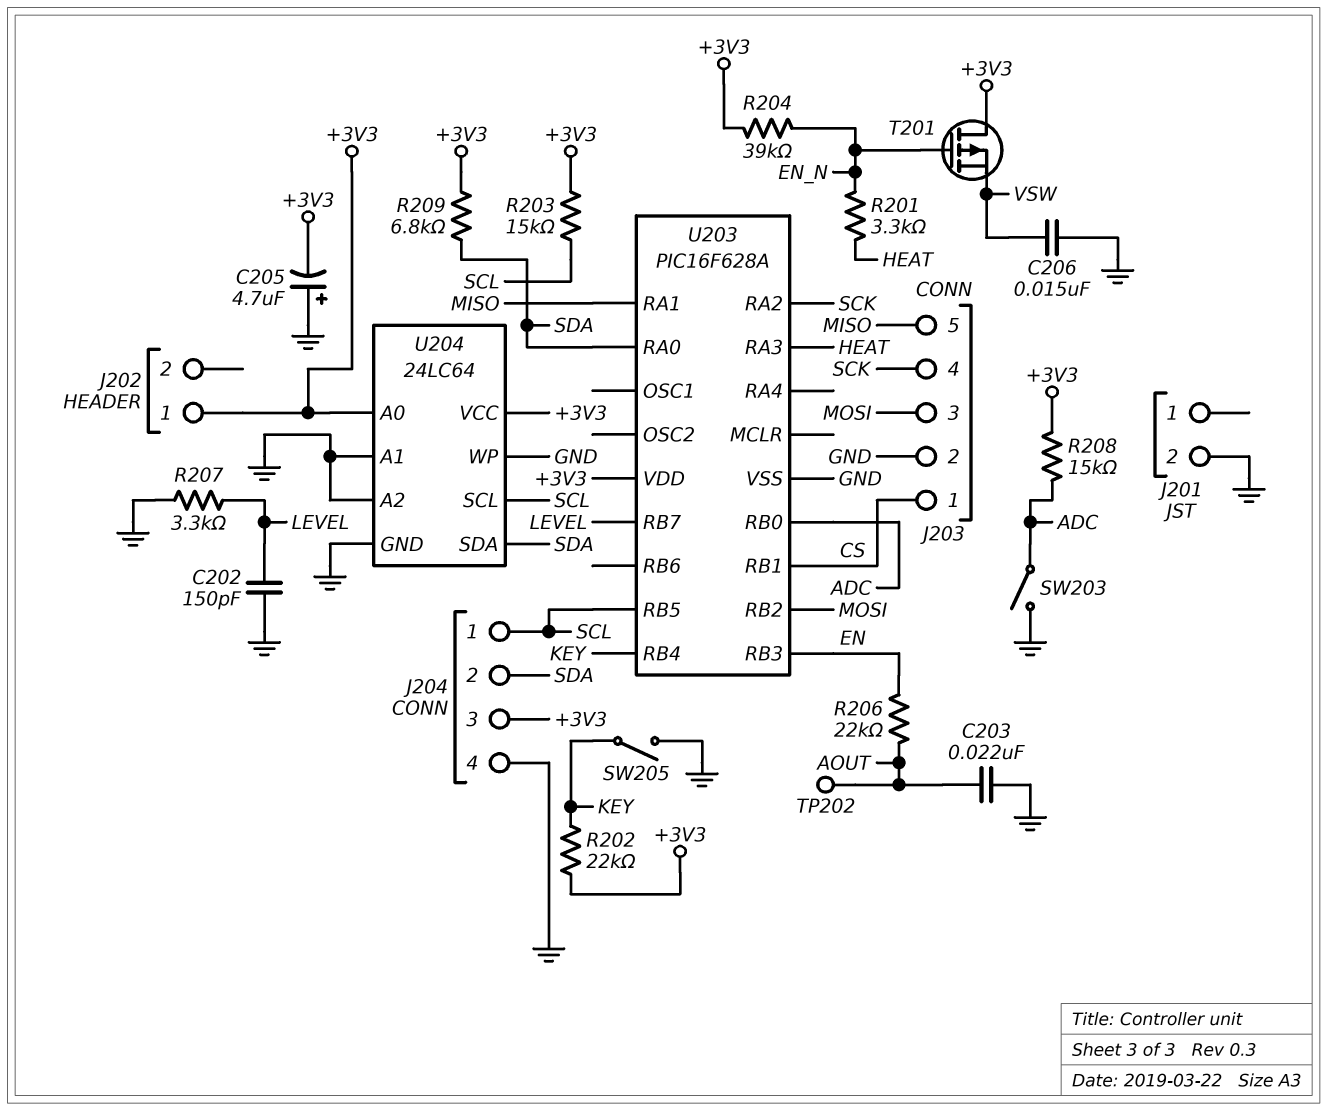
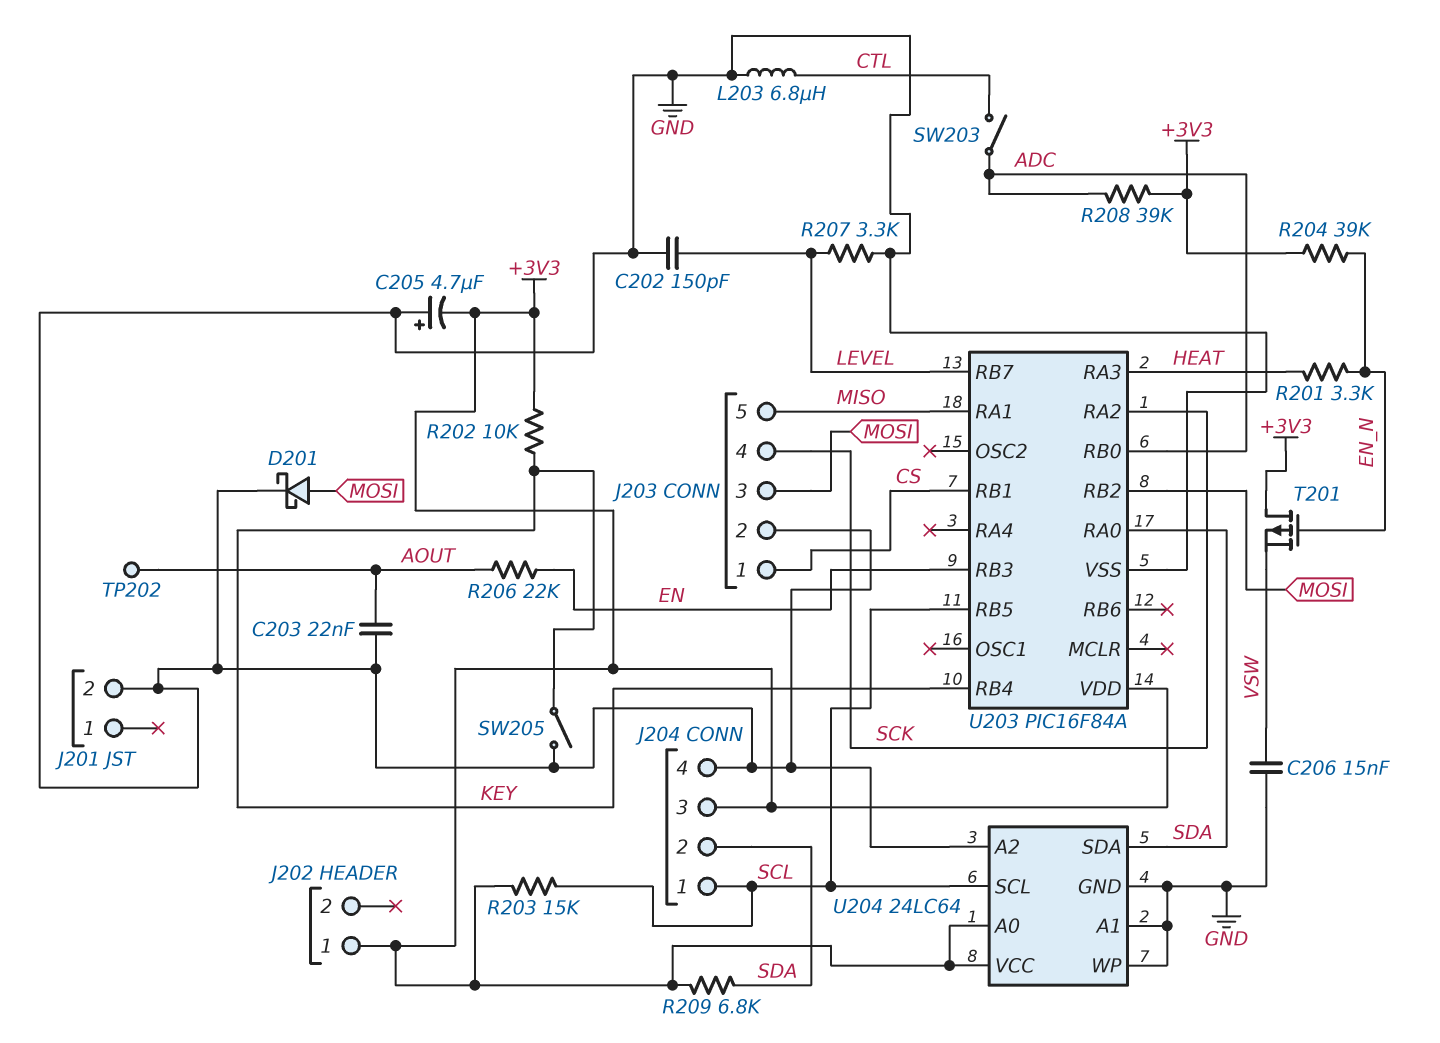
D201: none -> schottky (A MOSI, K GND)
L203: none -> 6.8uH (CTL, GND)
R202: 22k (+3V3, KEY) -> 10k (+3V3, KEY)
R208: 15k (+3V3, ADC) -> 39k (+3V3, ADC)
SW203: switch (ADC, GND) -> switch (ADC, CTL)
U203: PIC16F628A -> PIC16F84A

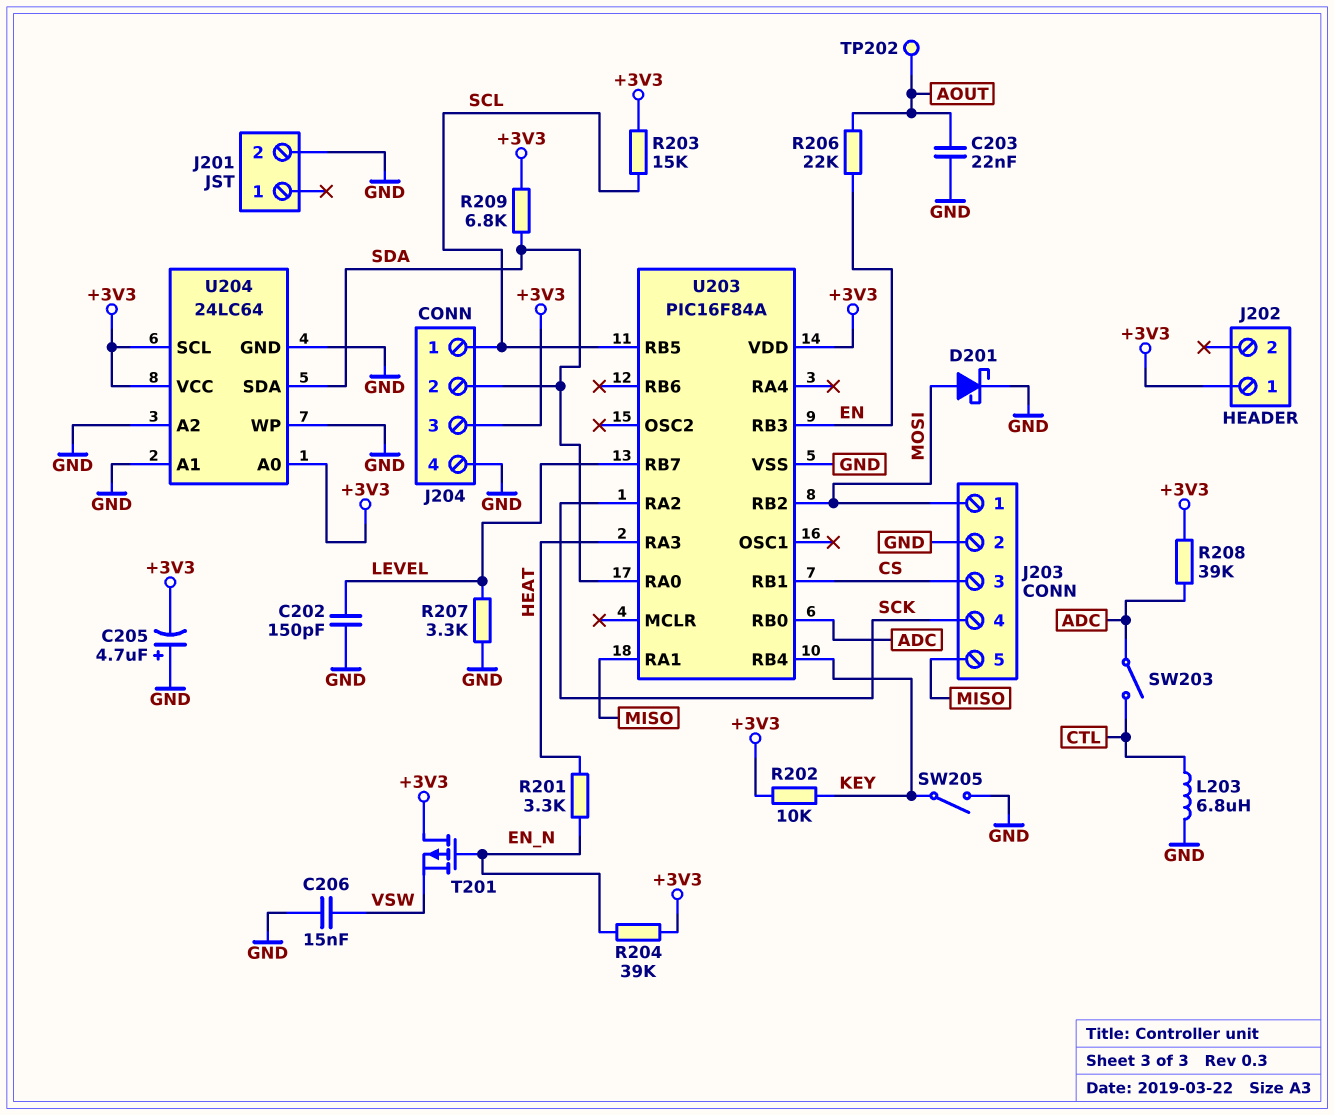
J203 pin 1: CS -> MOSI
J203 pin 3: MOSI -> CS
U204 pin SCL: SCL -> +3V3

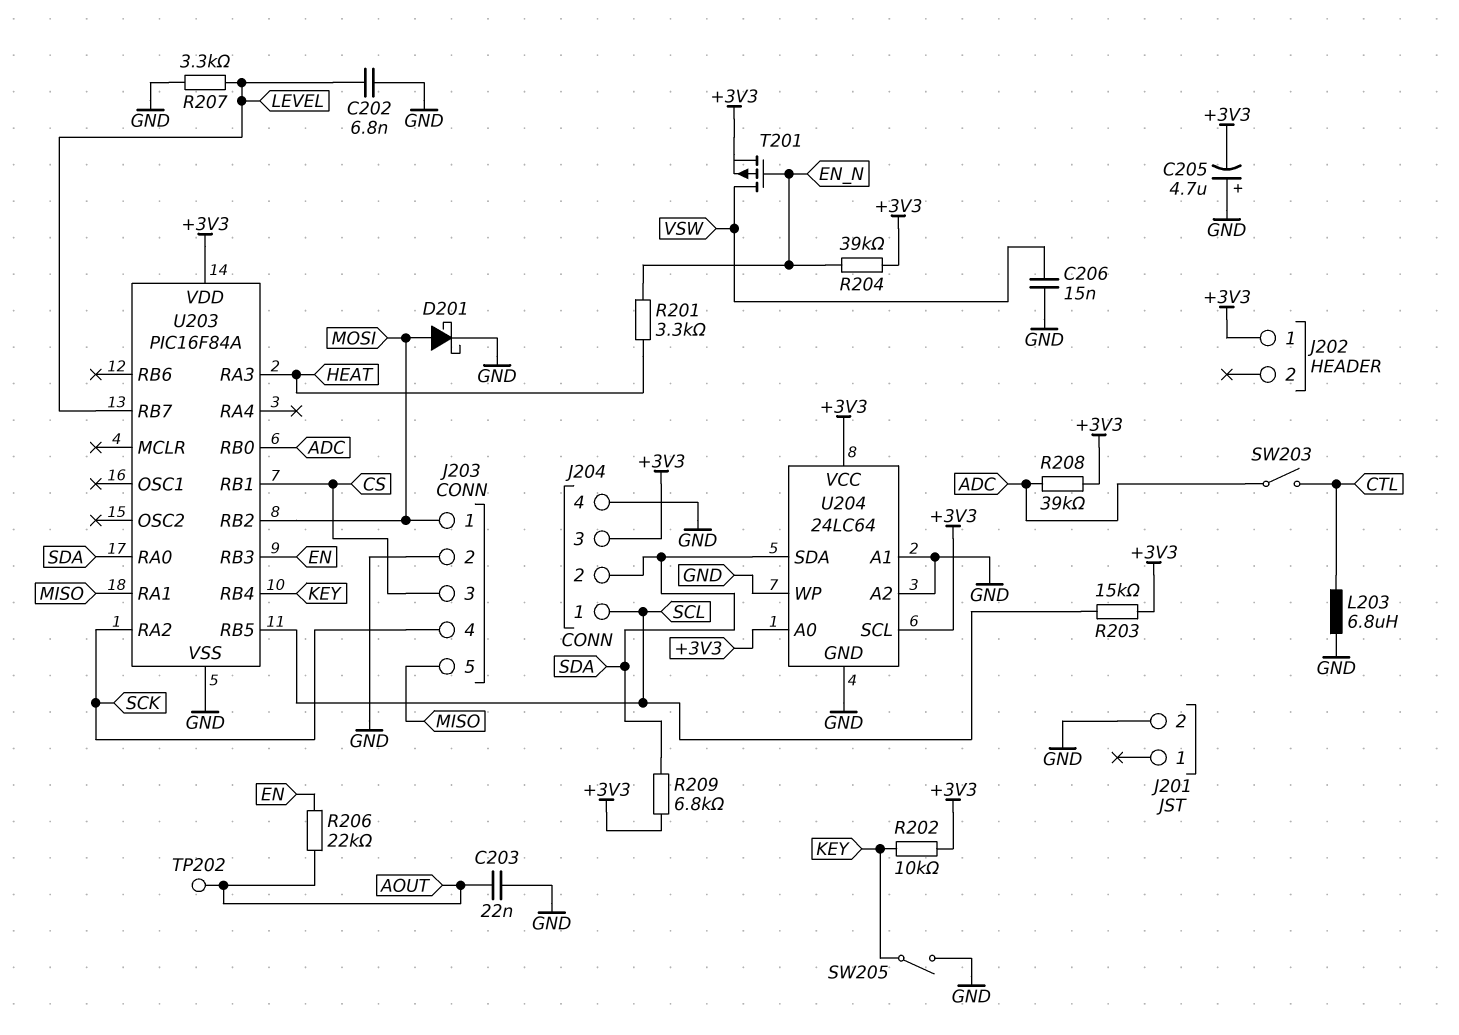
C202: 150pF (GND, LEVEL) -> 6.8nF (GND, LEVEL)
T201: PMOS (G EN_N, D +3V3, S VSW) -> PMOS (G EN_N, D VSW, S +3V3)

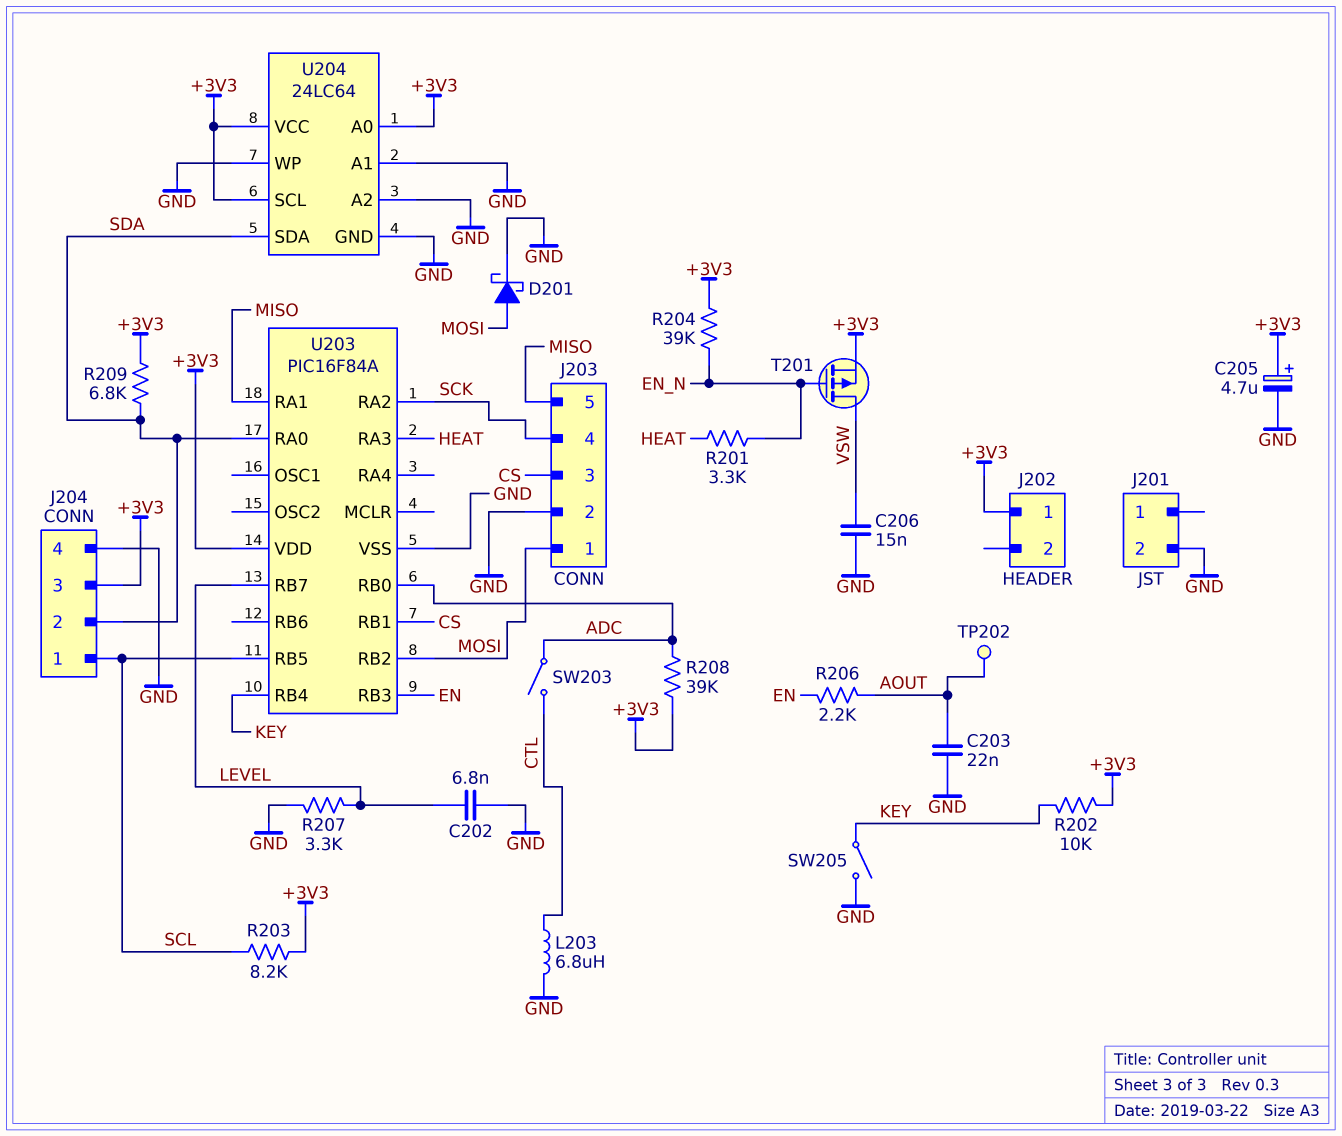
C205: 4.7uF (plus GND, minus +3V3) -> 4.7uF (plus +3V3, minus GND)
R203: 15k (+3V3, SCL) -> 8.2k (+3V3, SCL)
R206: 22k (AOUT, EN) -> 2.2k (AOUT, EN)

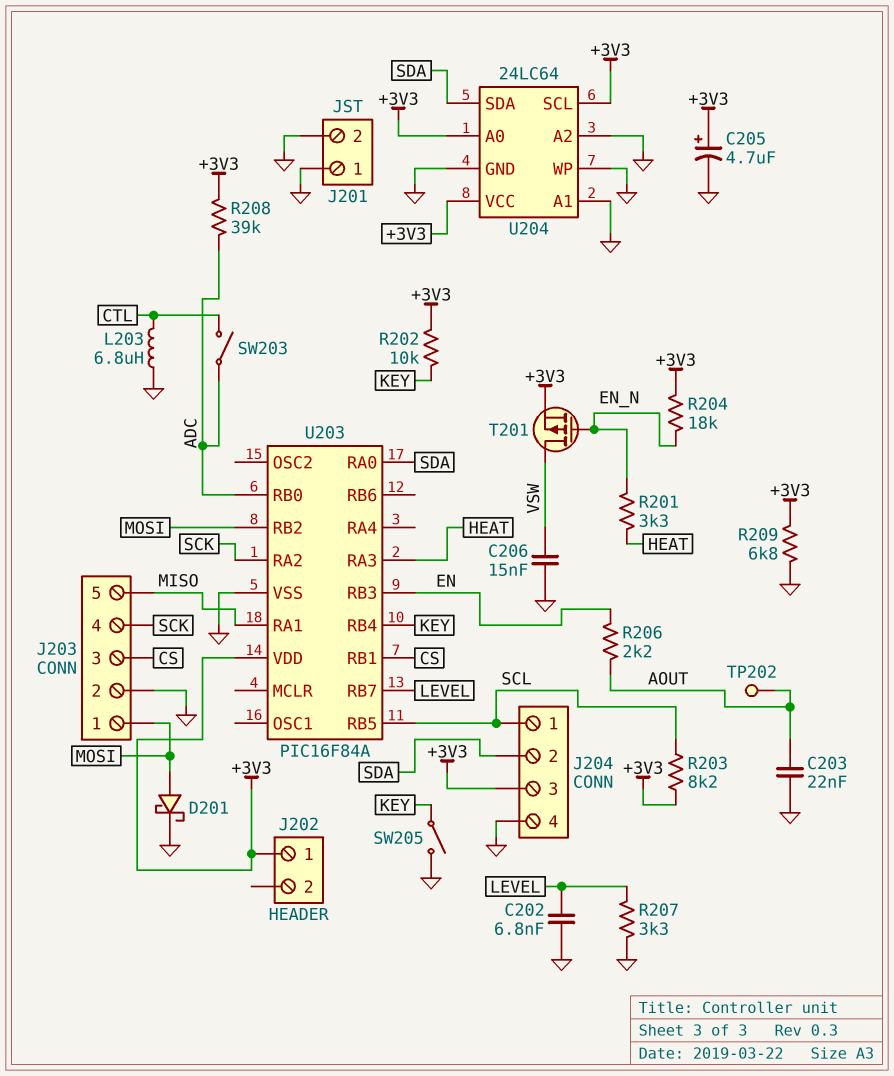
J201 pin 1: none -> GND
R204: 39k (+3V3, EN_N) -> 18k (+3V3, EN_N)
R209: 6.8k (+3V3, SDA) -> 6.8k (+3V3, GND)

